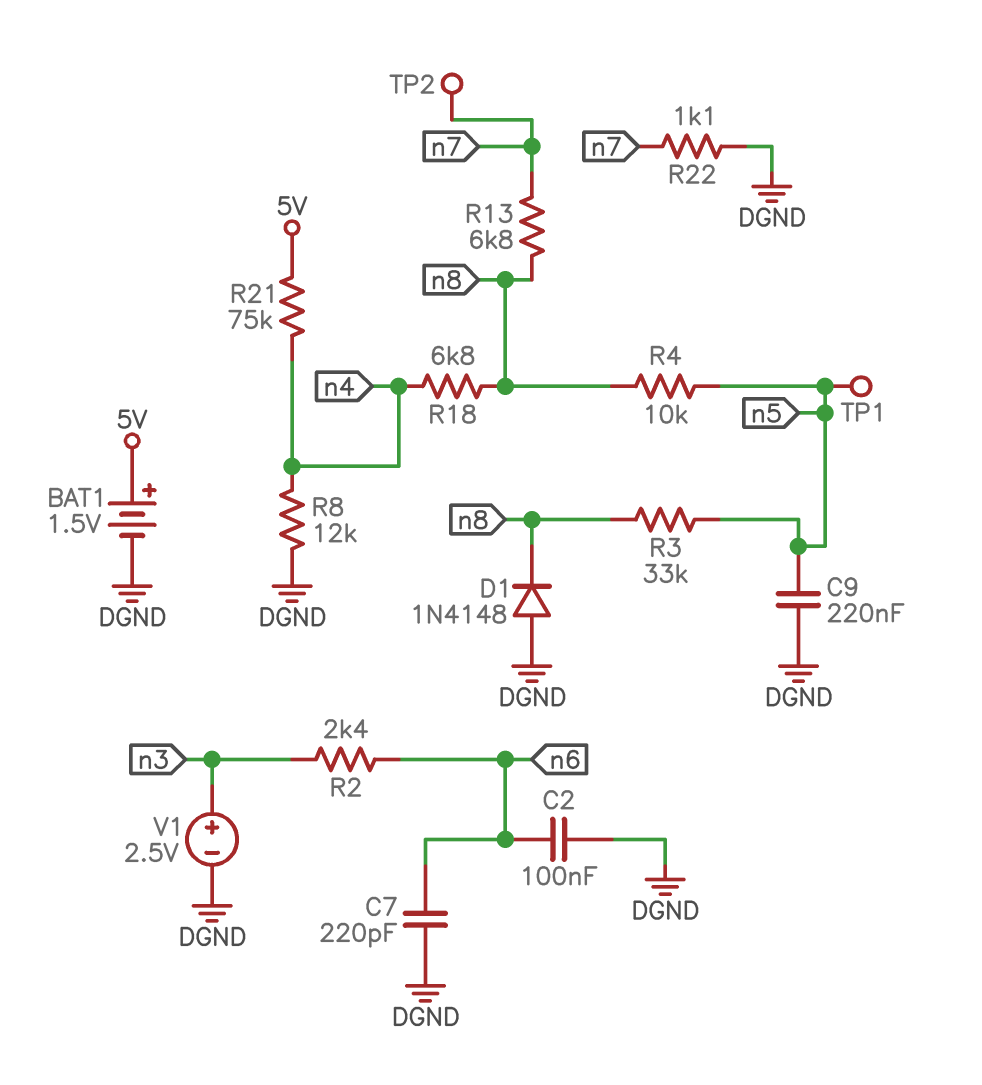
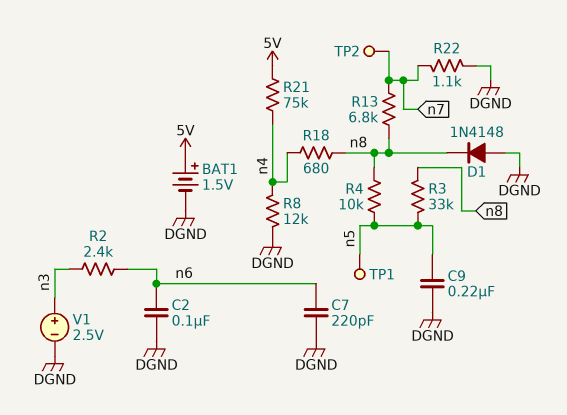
R18: 6.8k (n4, n8) -> 680 (n4, n8)

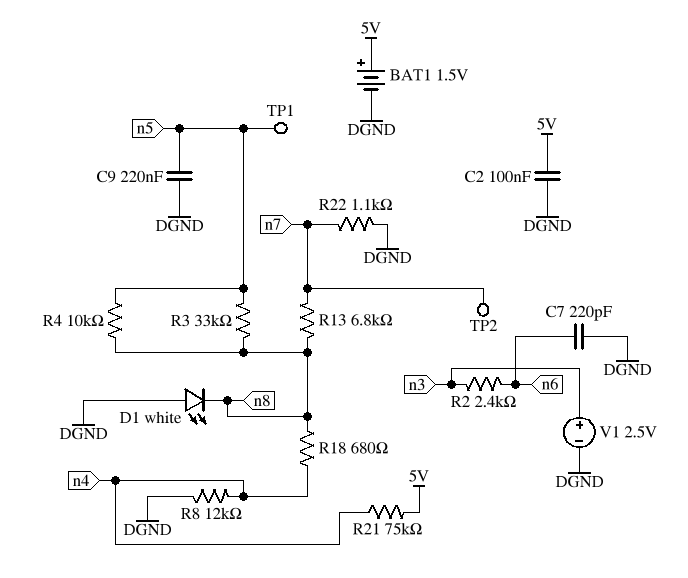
C2: 100nF (DGND, n6) -> 100nF (5V, DGND)
D1: diode 1N4148 (A DGND, K n8) -> LED white (A DGND, K n8)

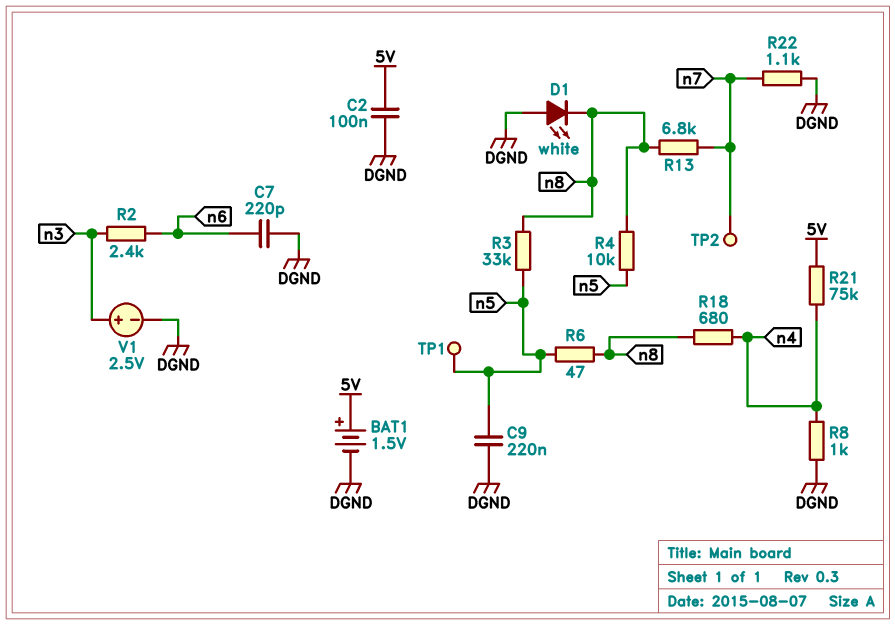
R6: none -> 47 (n5, n8)
R8: 12k (DGND, n4) -> 1k (DGND, n4)

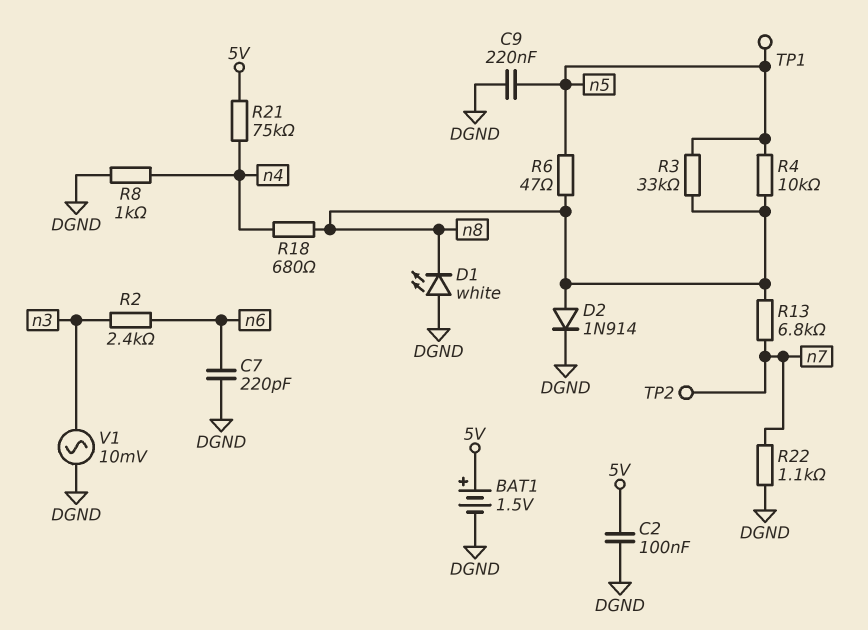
D2: none -> diode 1N914 (A n8, K DGND)
V1: 2.5V (plus n3, minus DGND) -> AC 10mV (DGND, n3)

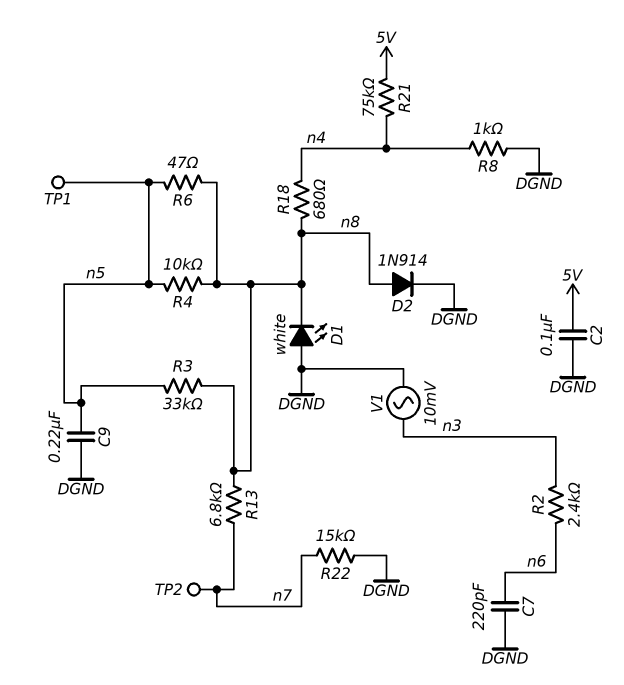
BAT1: 1.5V (plus 5V, minus DGND) -> none
R22: 1.1k (DGND, n7) -> 15k (DGND, n7)

